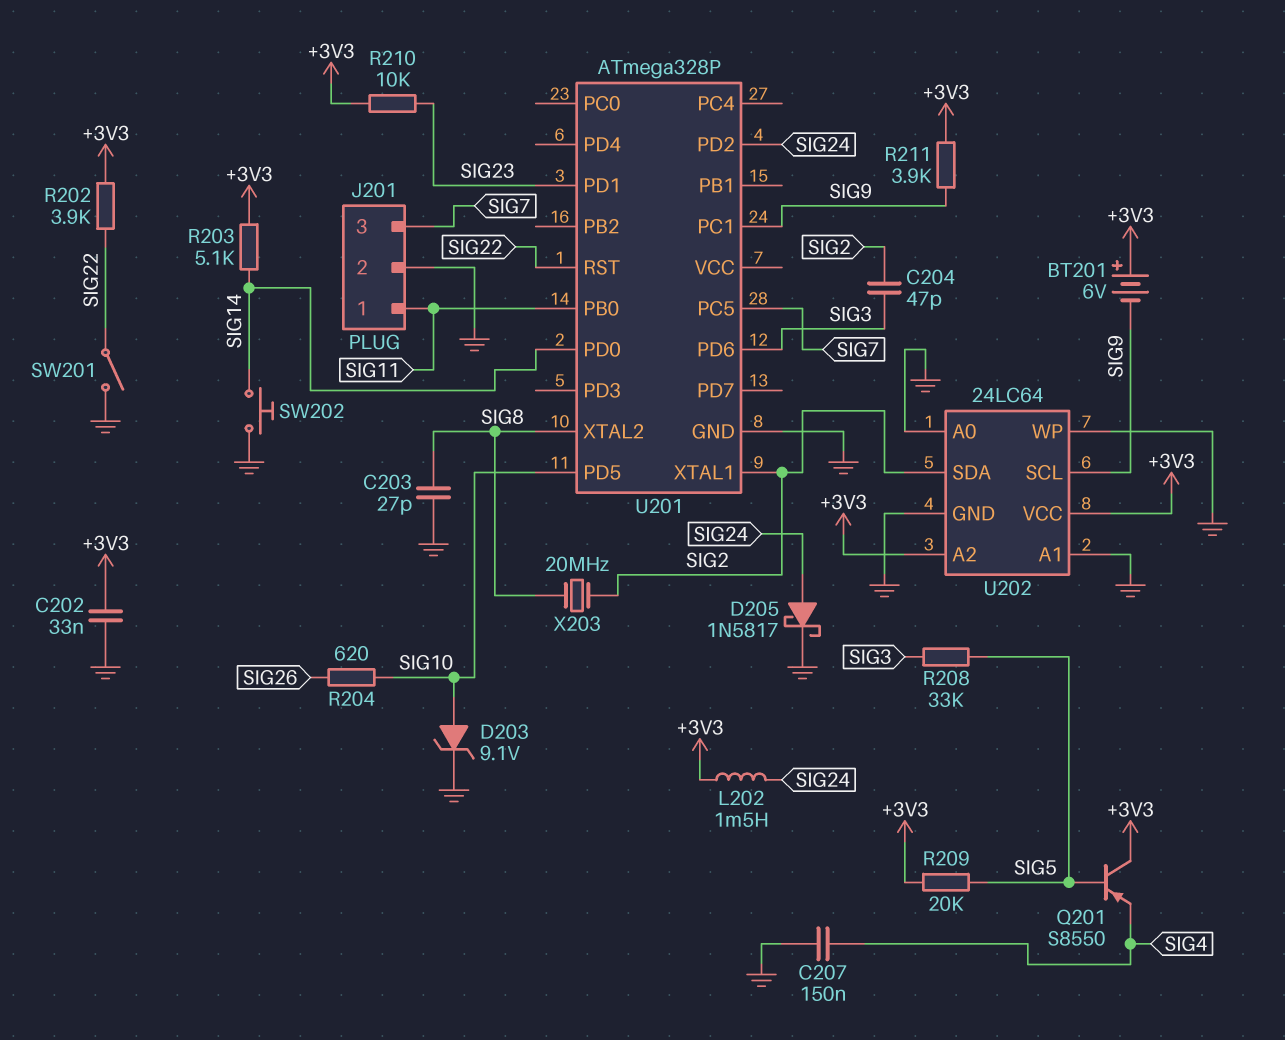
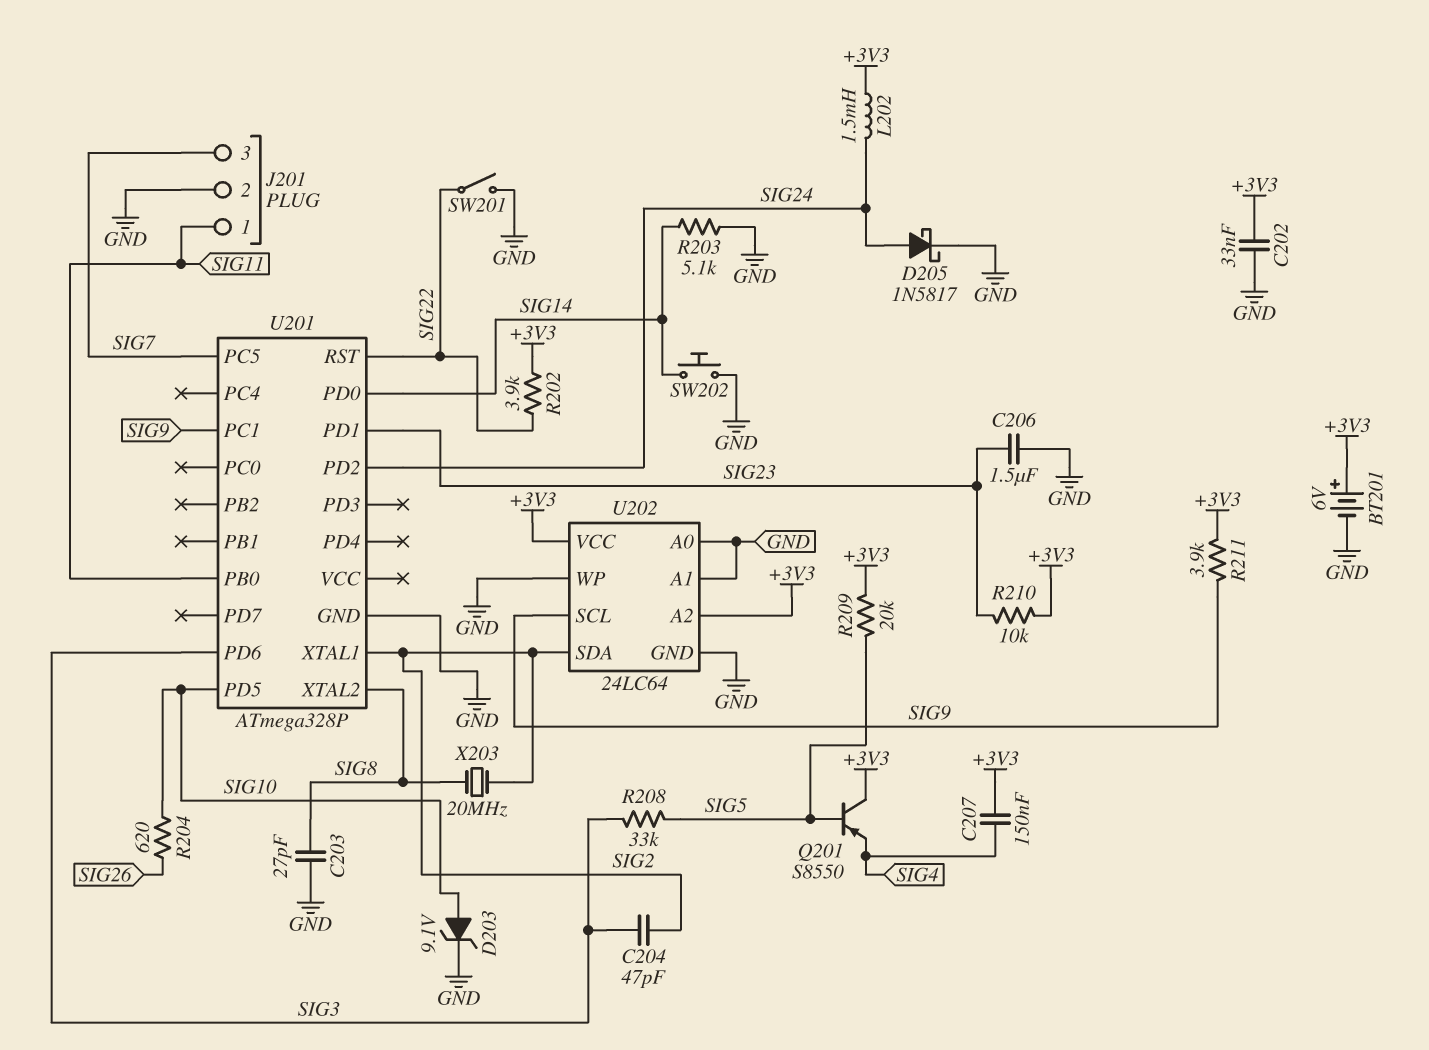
BT201: 6V (plus +3V3, minus SIG9) -> 6V (plus +3V3, minus GND)
C206: none -> 1.5uF (GND, SIG23)
C207: 150nF (GND, SIG4) -> 150nF (+3V3, SIG4)
R203: 5.1k (+3V3, SIG14) -> 5.1k (GND, SIG14)

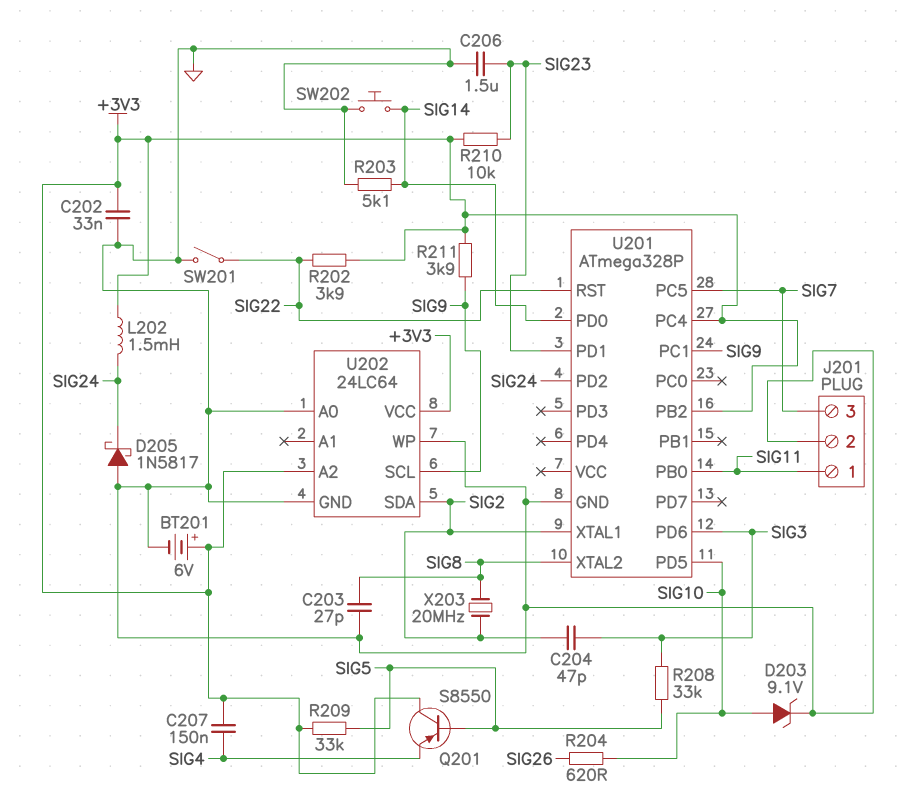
D205: schottky 1N5817 (A SIG24, K GND) -> schottky 1N5817 (A GND, K SIG24)
R209: 20k (+3V3, SIG5) -> 33k (+3V3, SIG5)
U201 pin PB2: none -> +3V3
U201 pin PC4: none -> +3V3
U202 pin A1: GND -> none

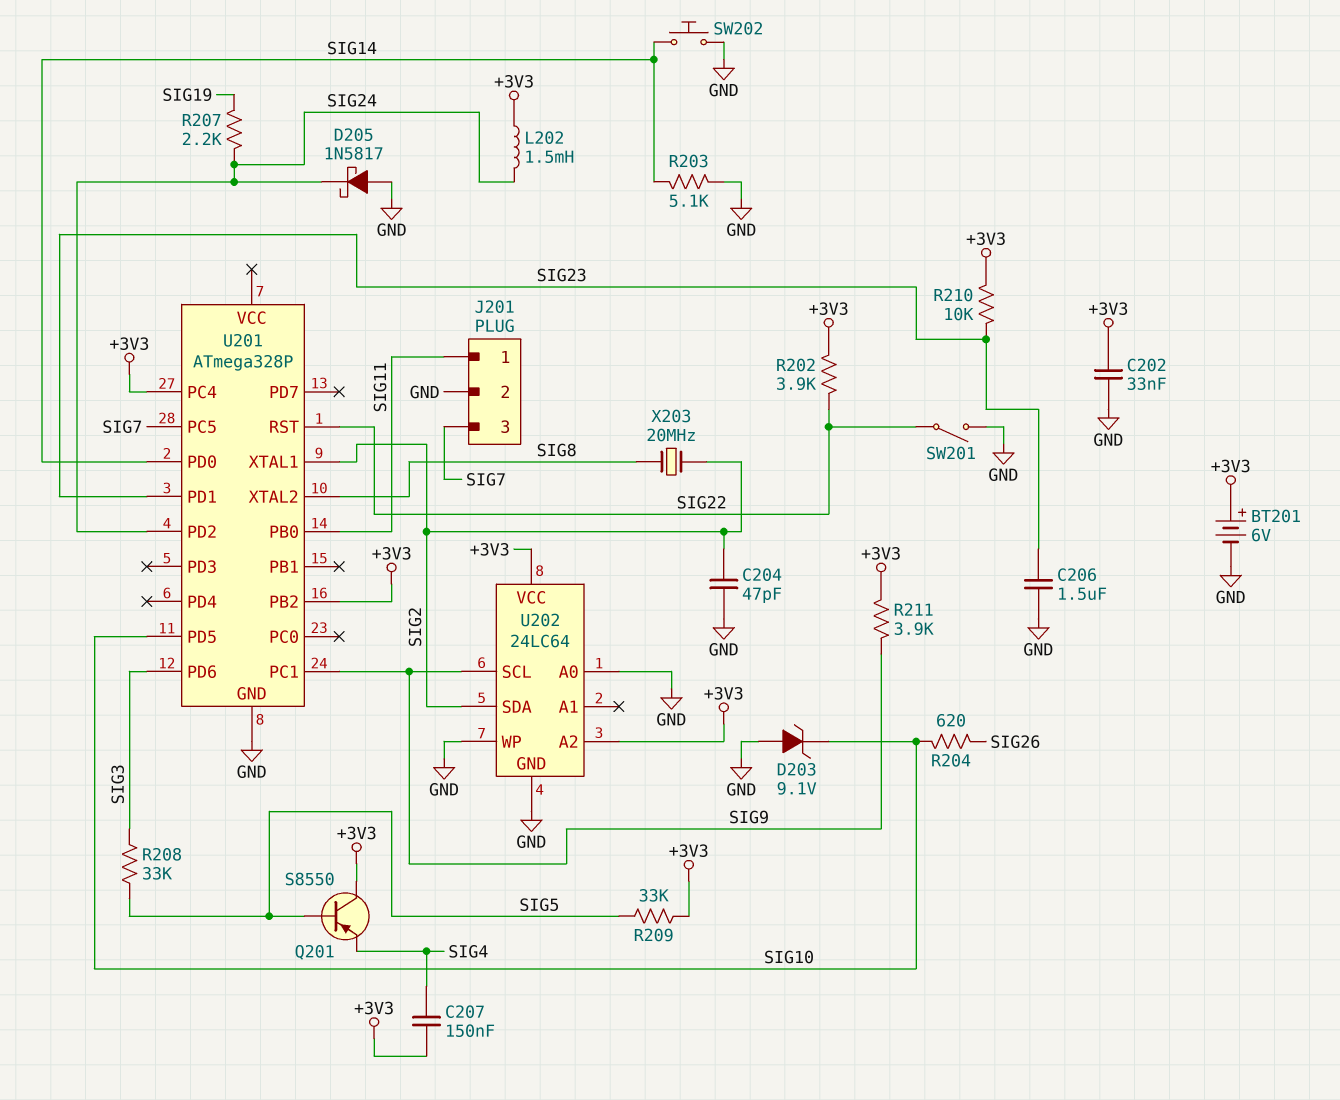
C203: 27pF (GND, SIG8) -> none
C204: 47pF (SIG2, SIG3) -> 47pF (GND, SIG2)
D203: zener 9.1V (A SIG10, K GND) -> zener 9.1V (A GND, K SIG10)
R207: none -> 2.2k (SIG19, SIG24)

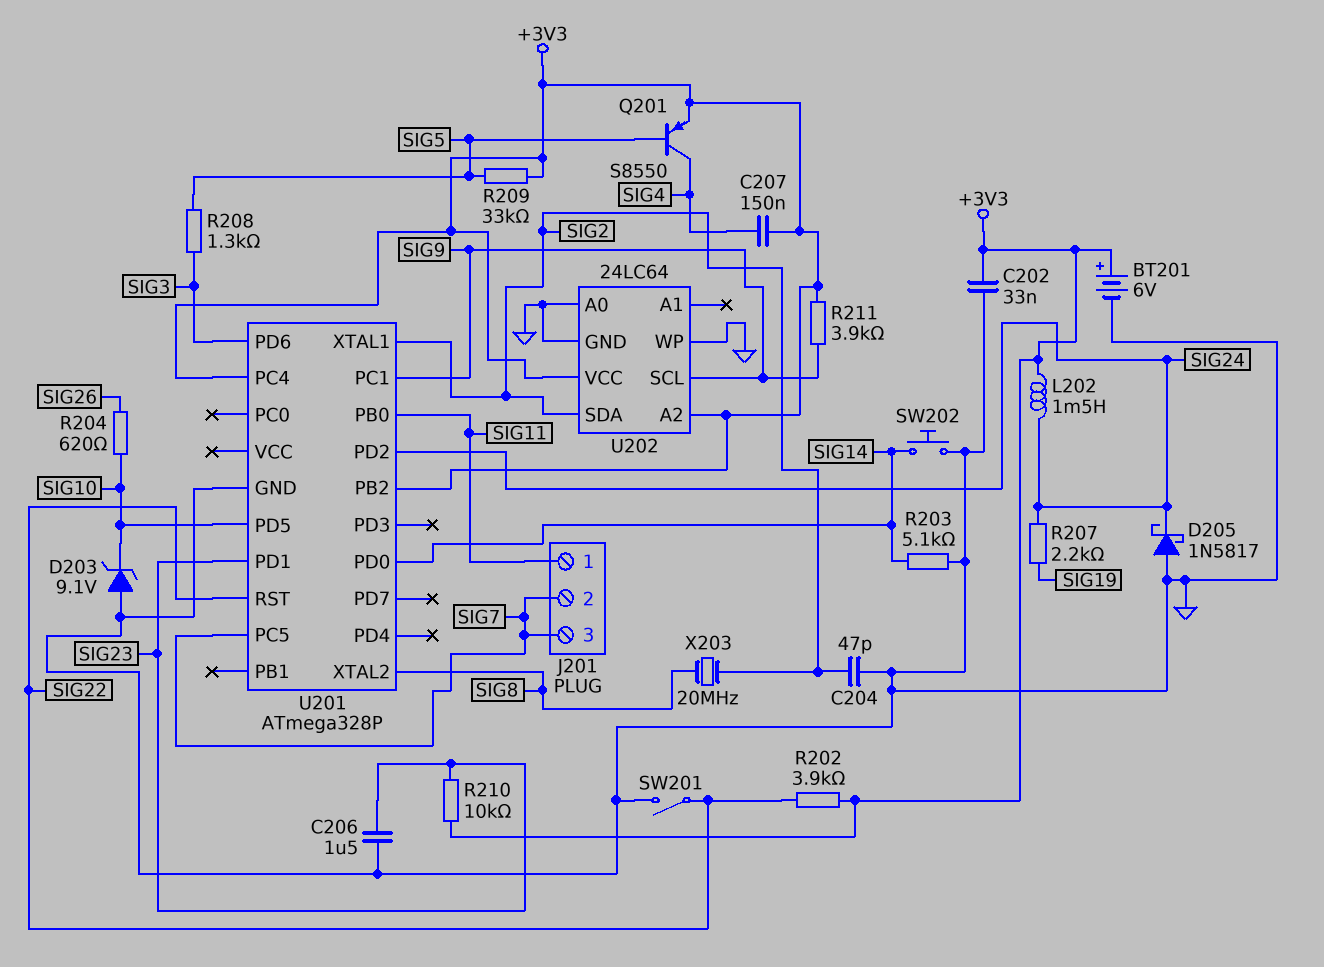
J201 pin 2: GND -> SIG7
Q201: PNP S8550 (B SIG5, C +3V3, E SIG4) -> PNP S8550 (B SIG5, C SIG4, E +3V3)
R208: 33k (SIG3, SIG5) -> 1.3k (SIG3, SIG5)

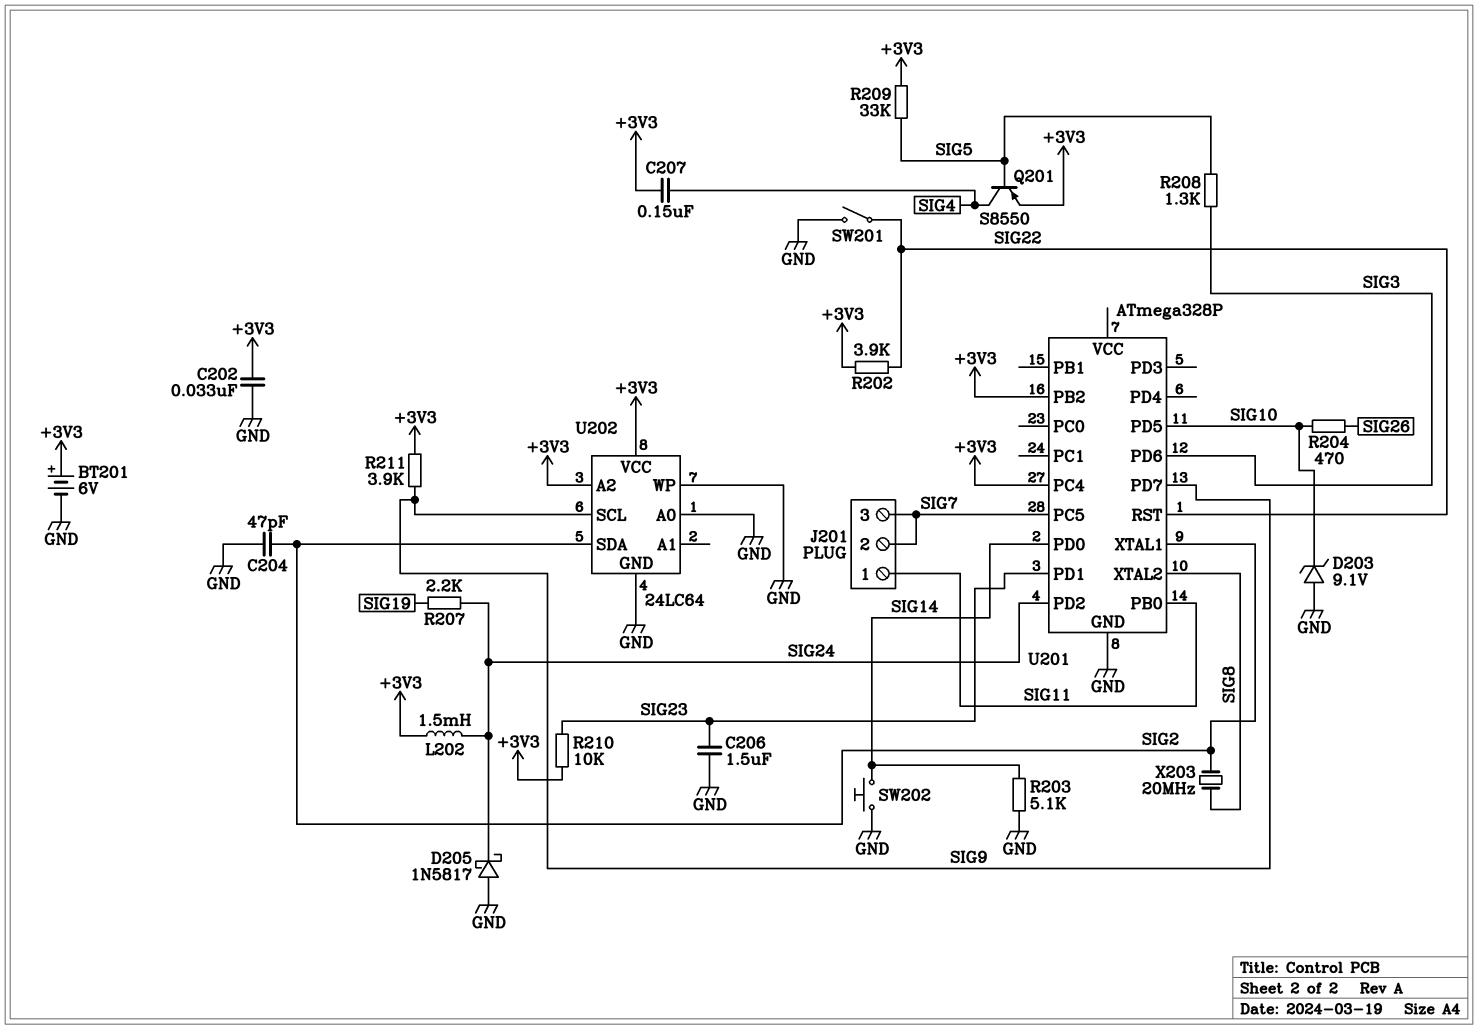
R204: 620 (SIG10, SIG26) -> 470 (SIG10, SIG26)
U201 pin PC1: SIG9 -> none
U201 pin PD7: none -> SIG9

